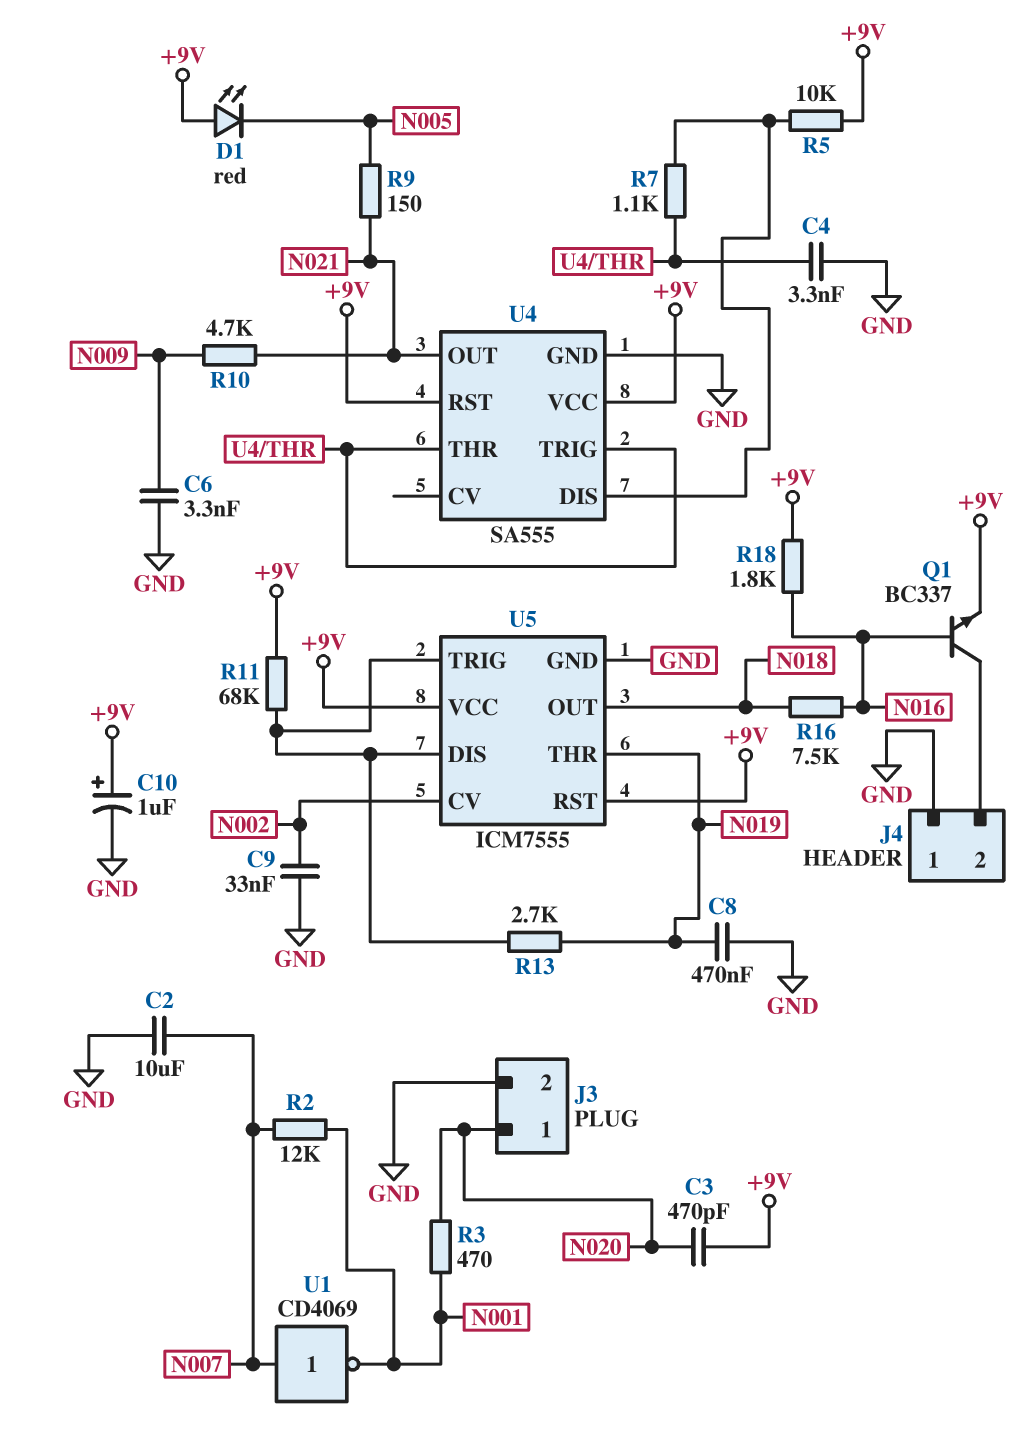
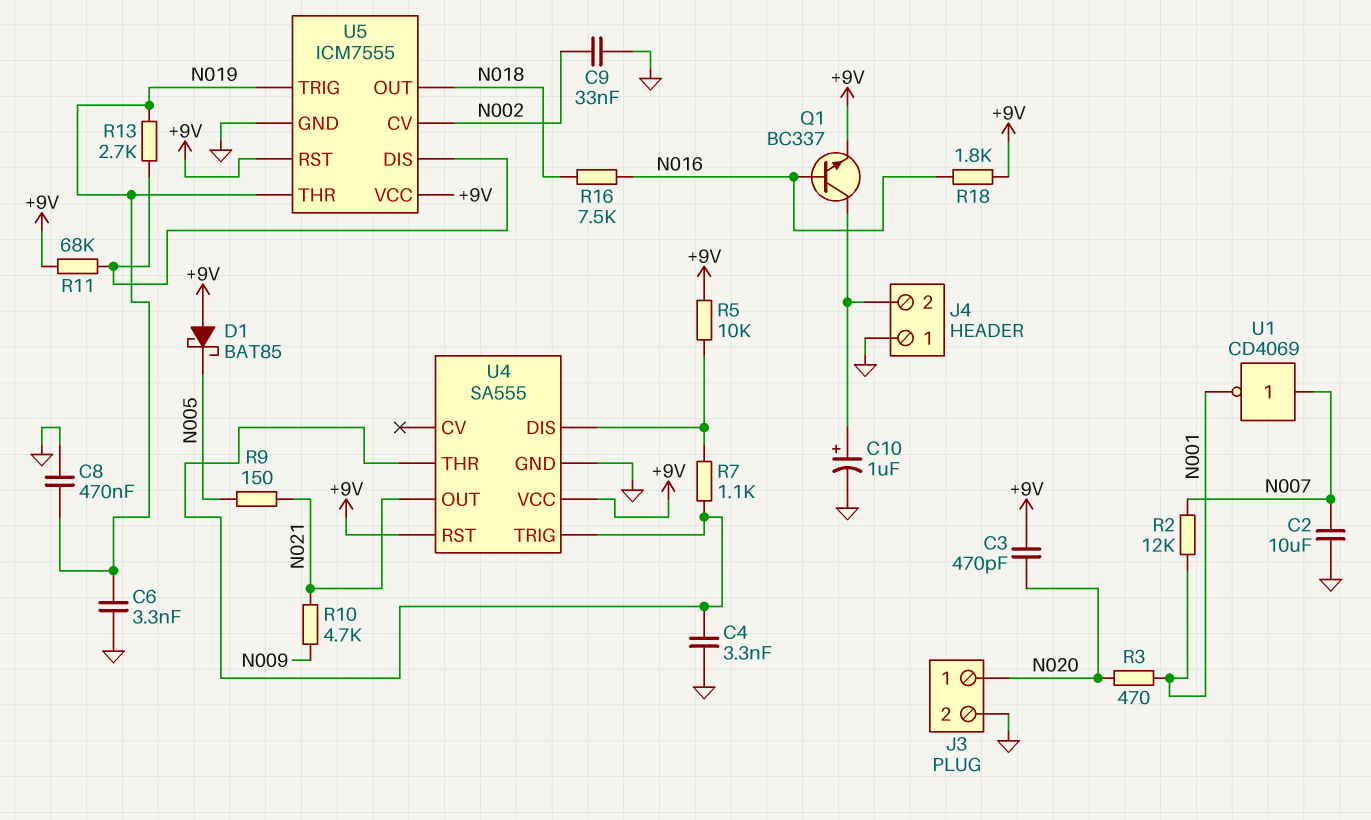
C6: 3.3nF (GND, N009) -> 3.3nF (GND, N019)
C10: 1uF (plus +9V, minus GND) -> 1uF (plus J4/2, minus GND)
D1: LED red (A +9V, K N005) -> schottky BAT85 (A +9V, K N005)
U5 pin TRIG: U5/DIS -> N019

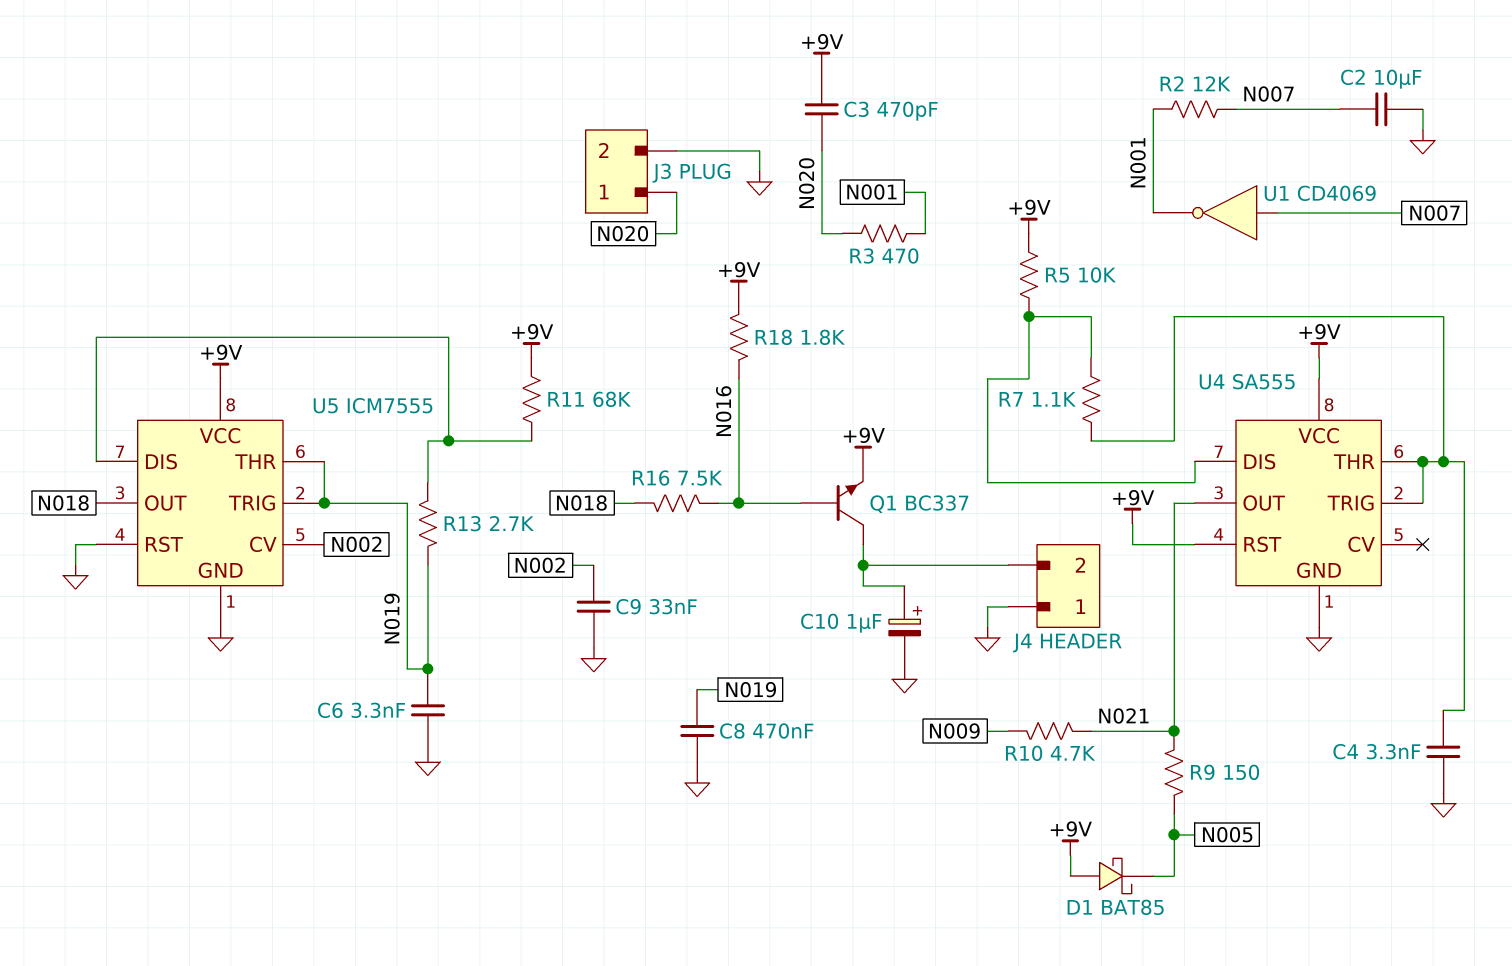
U5 pin RST: +9V -> GND

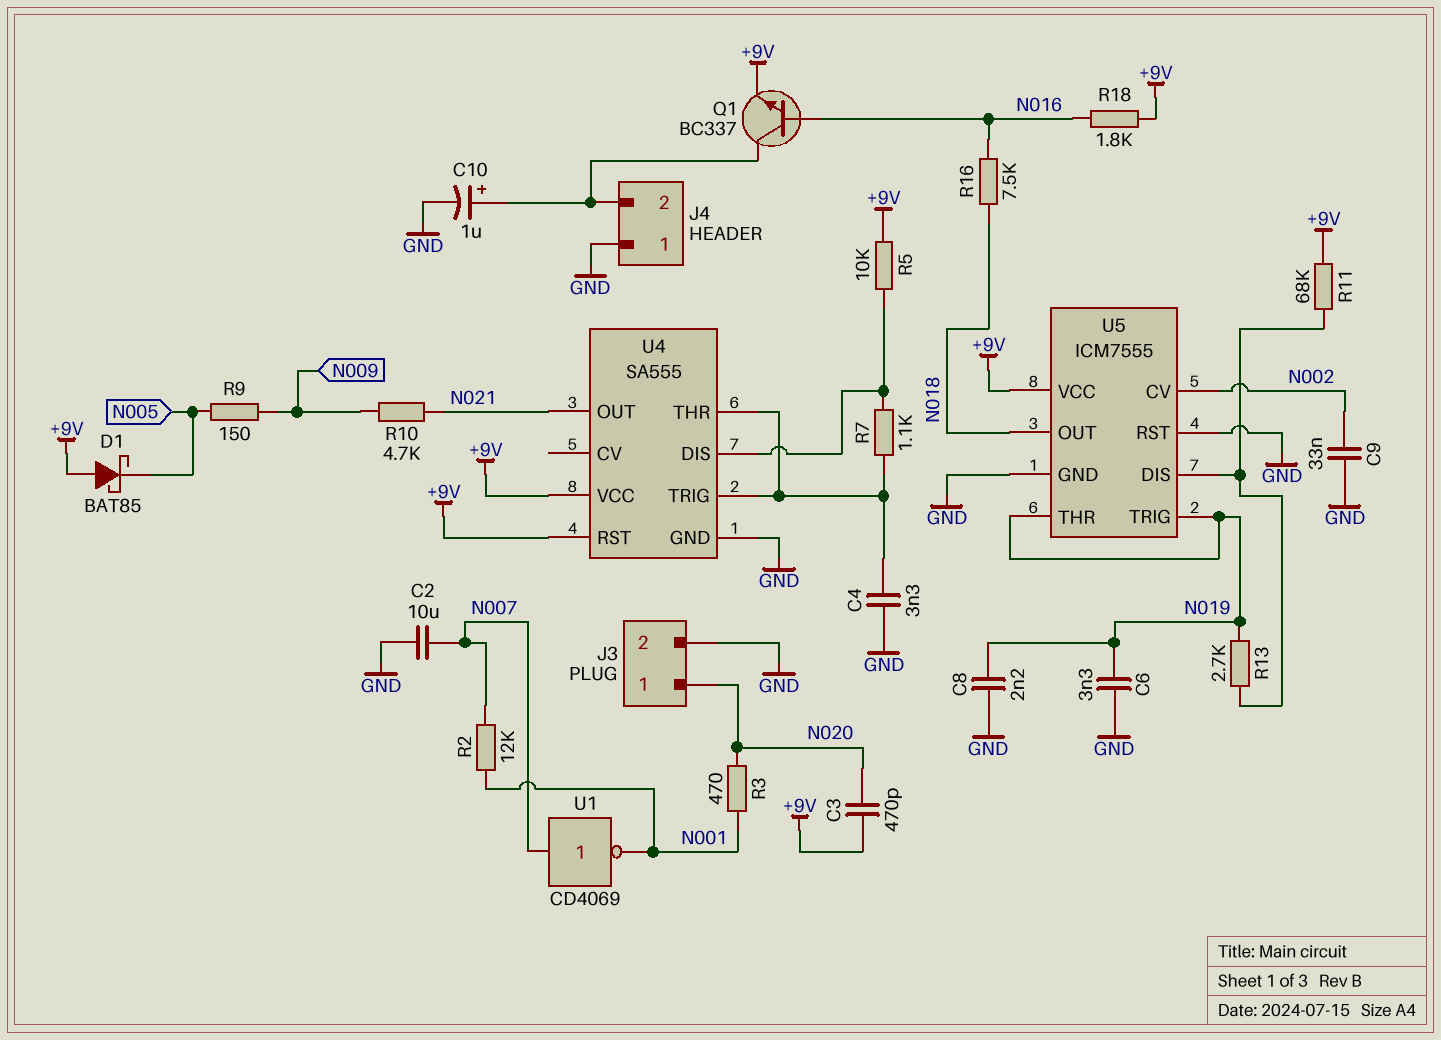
C8: 470nF (GND, N019) -> 2.2nF (GND, N019)
R9: 150 (N005, N021) -> 150 (N005, N009)

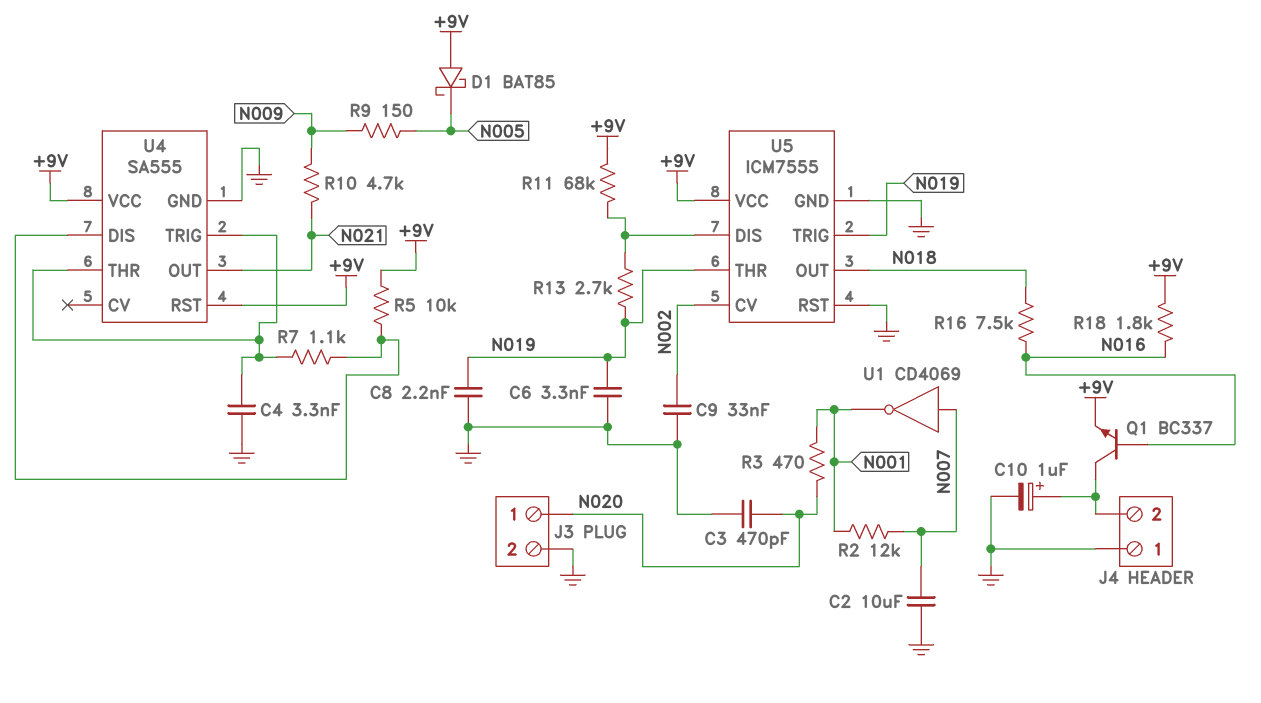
C3: 470pF (+9V, N020) -> 470pF (GND, N020)

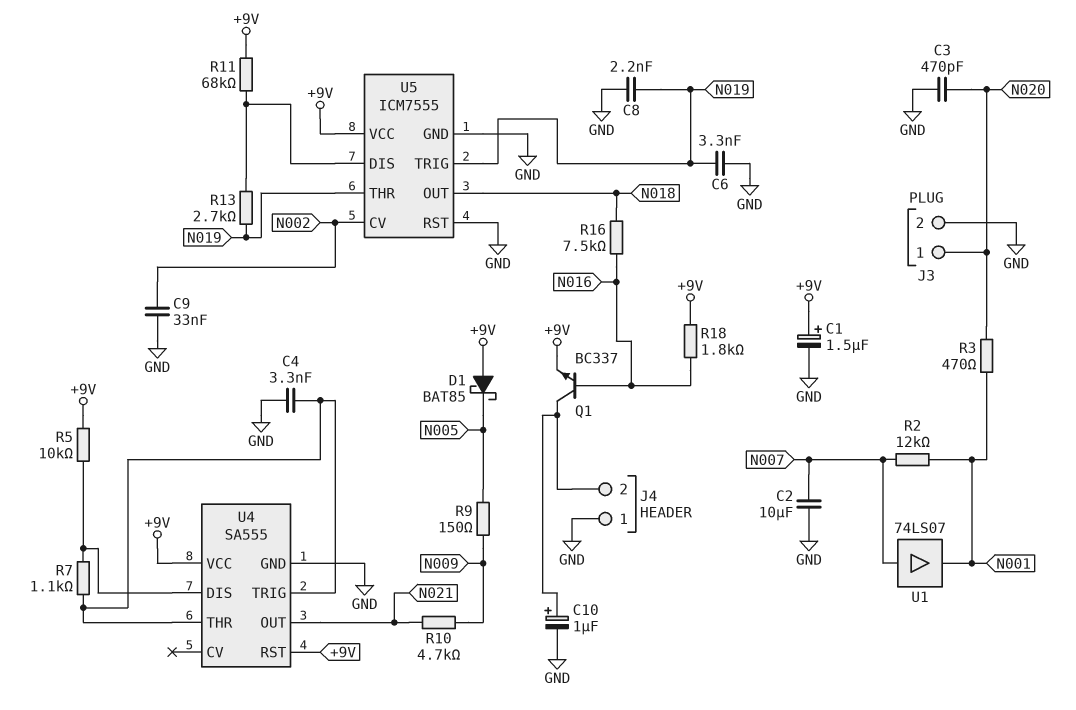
C1: none -> 1.5uF (plus +9V, minus GND)
U1: NOT CD4069 (in N007, out N001) -> buffer 74LS07 (in N007, out N001)

